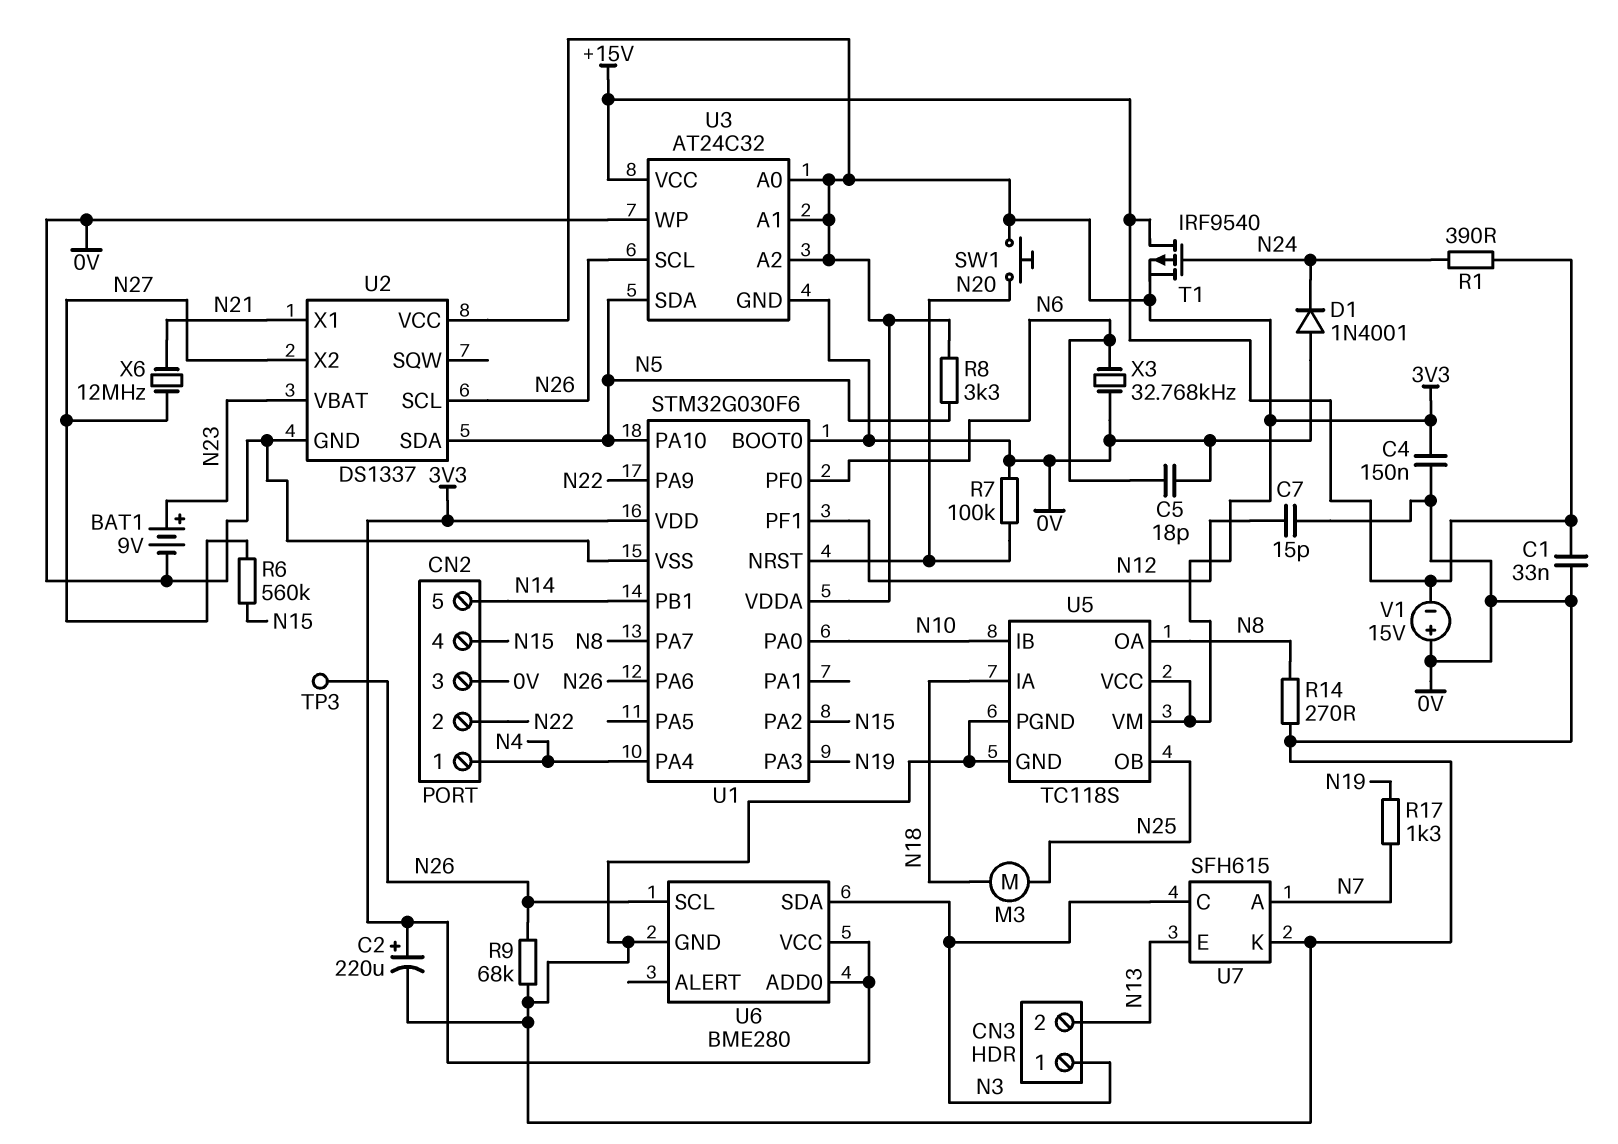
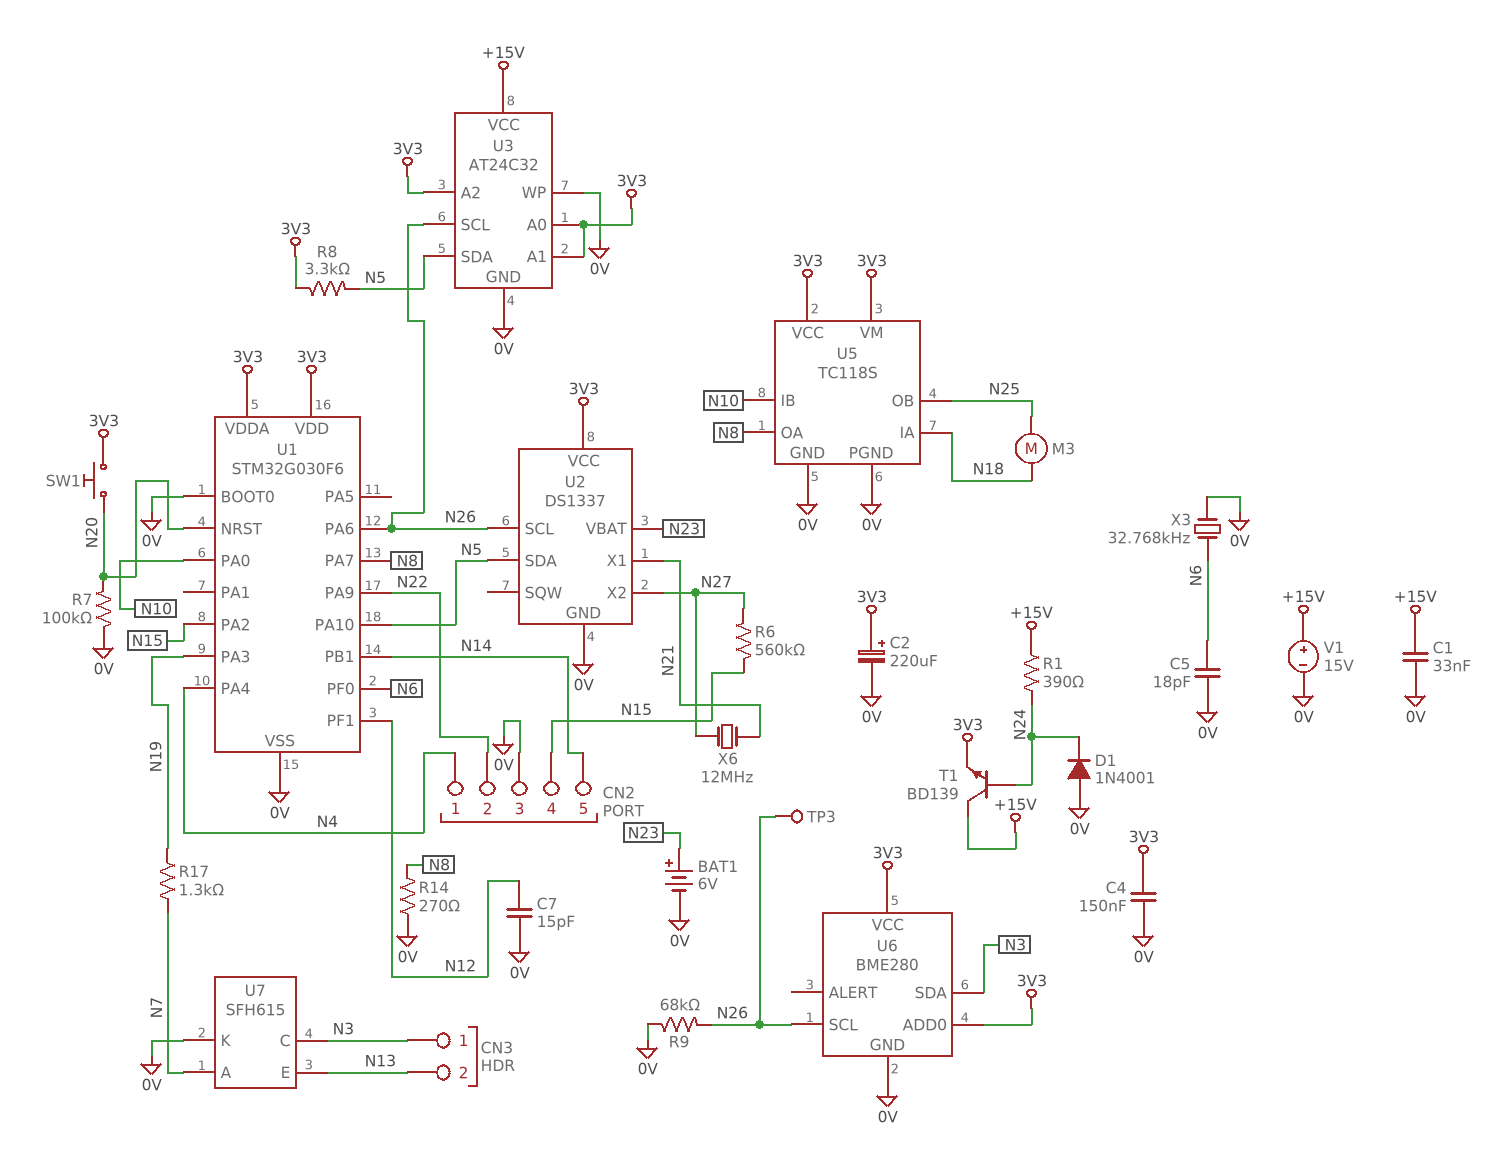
BAT1: 9V (plus N23, minus 0V) -> 6V (plus N23, minus 0V)
T1: PMOS IRF9540 (G N24, D +15V, S 3V3) -> NPN BD139 (B N24, C +15V, E 3V3)
V1: 15V (plus 0V, minus +15V) -> 15V (plus +15V, minus 0V)

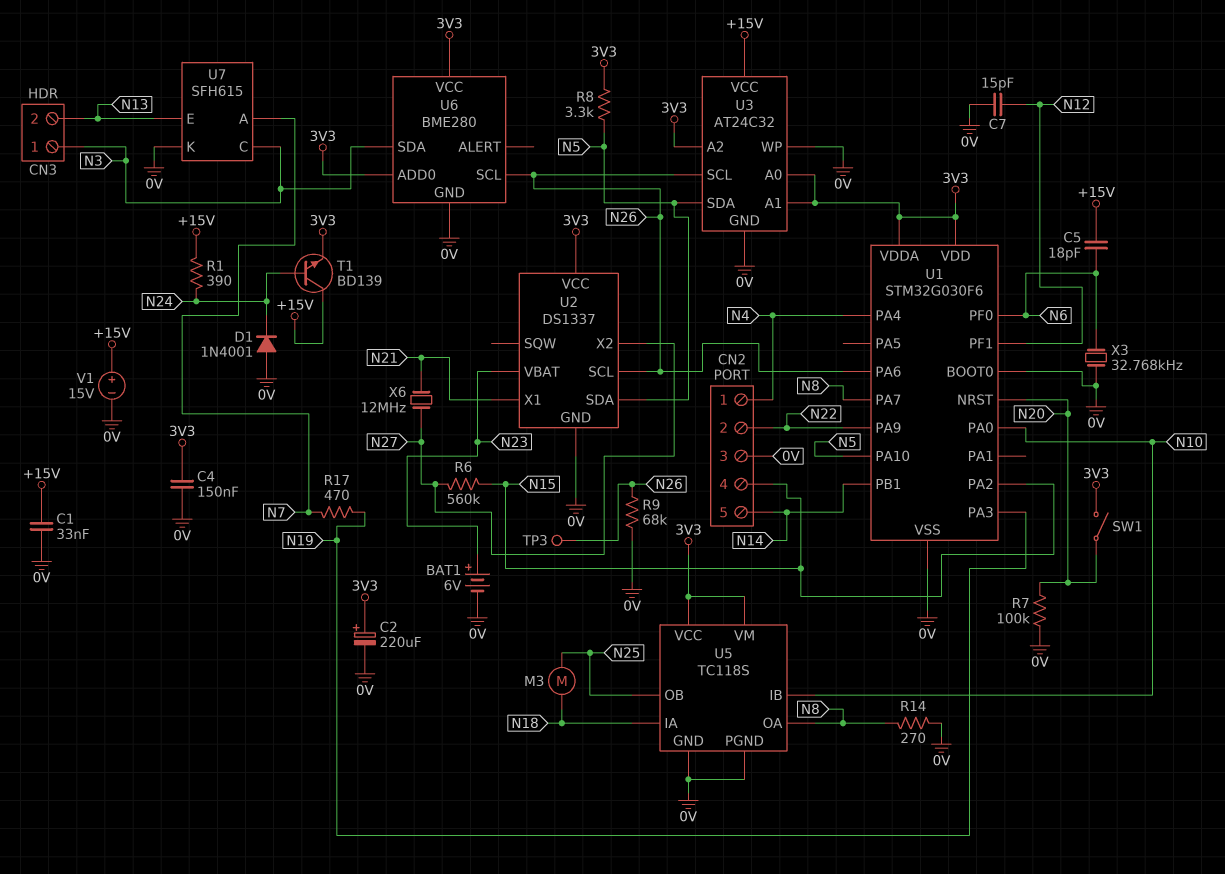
C5: 18pF (0V, N6) -> 18pF (+15V, N6)
R17: 1.3k (N7, N19) -> 470 (N7, N19)
SW1: button (3V3, N20) -> switch (3V3, N20)

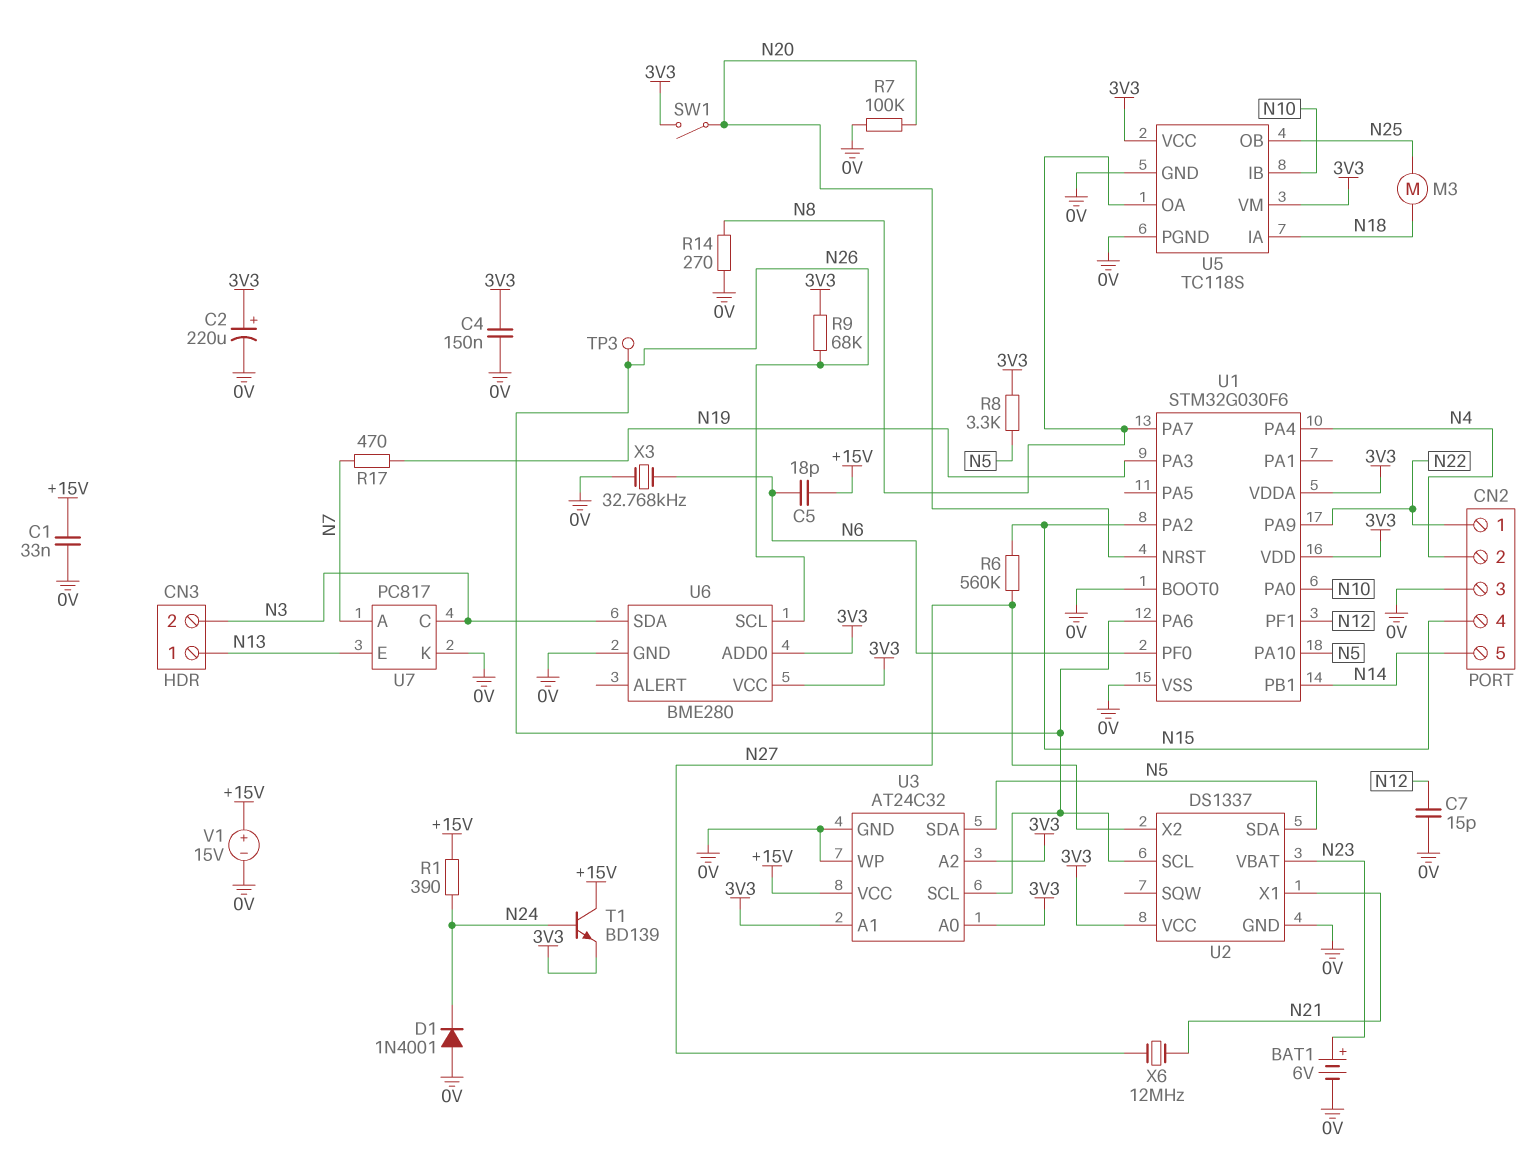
CN2 pin 1: N4 -> N22
CN2 pin 2: N22 -> N4
CN3 pin 1: N3 -> N13
CN3 pin 2: N13 -> N3
R9: 68k (0V, N26) -> 68k (3V3, N26)
U7: SFH615 -> PC817

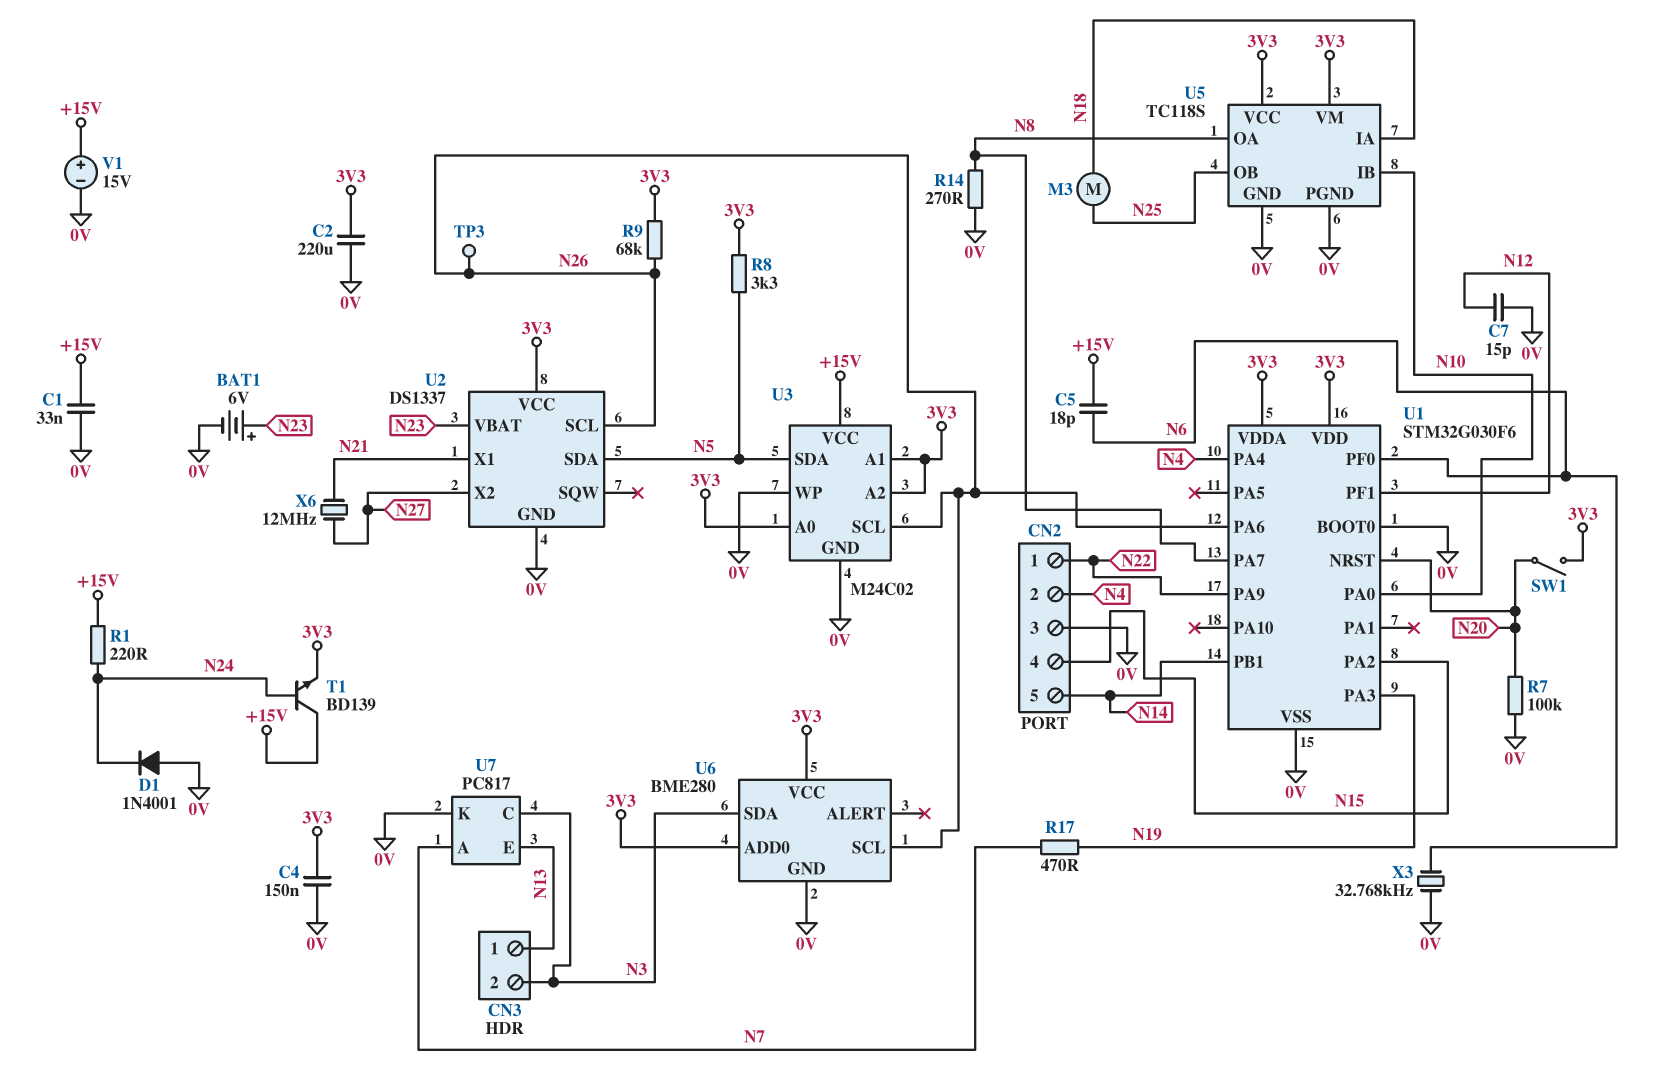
C2: 220uF (plus 3V3, minus 0V) -> 220uF (0V, 3V3)
R1: 390 (+15V, N24) -> 220 (+15V, N24)
R6: 560k (N15, N27) -> none
U1 pin PA10: N5 -> none
U3: AT24C32 -> M24C02

